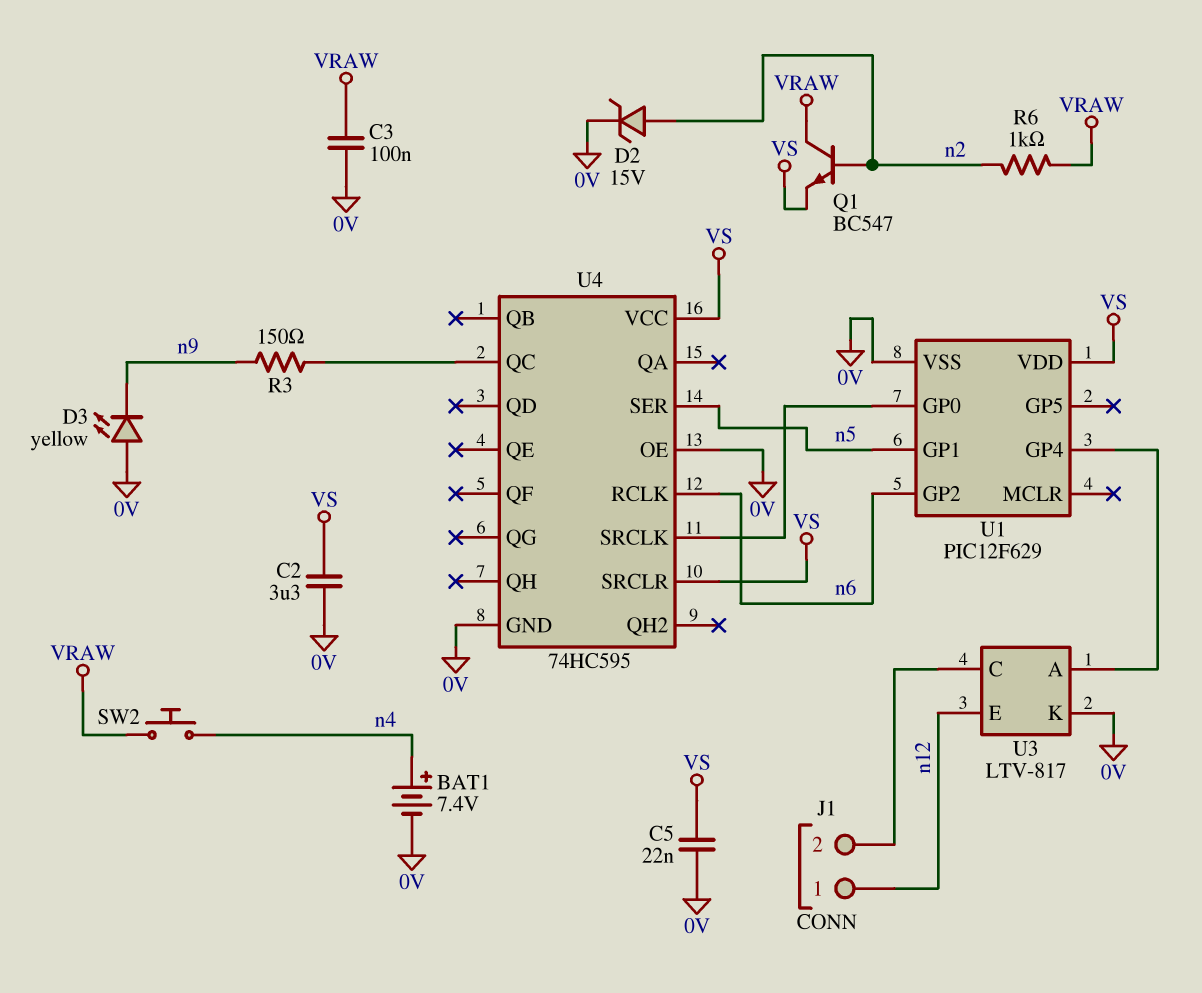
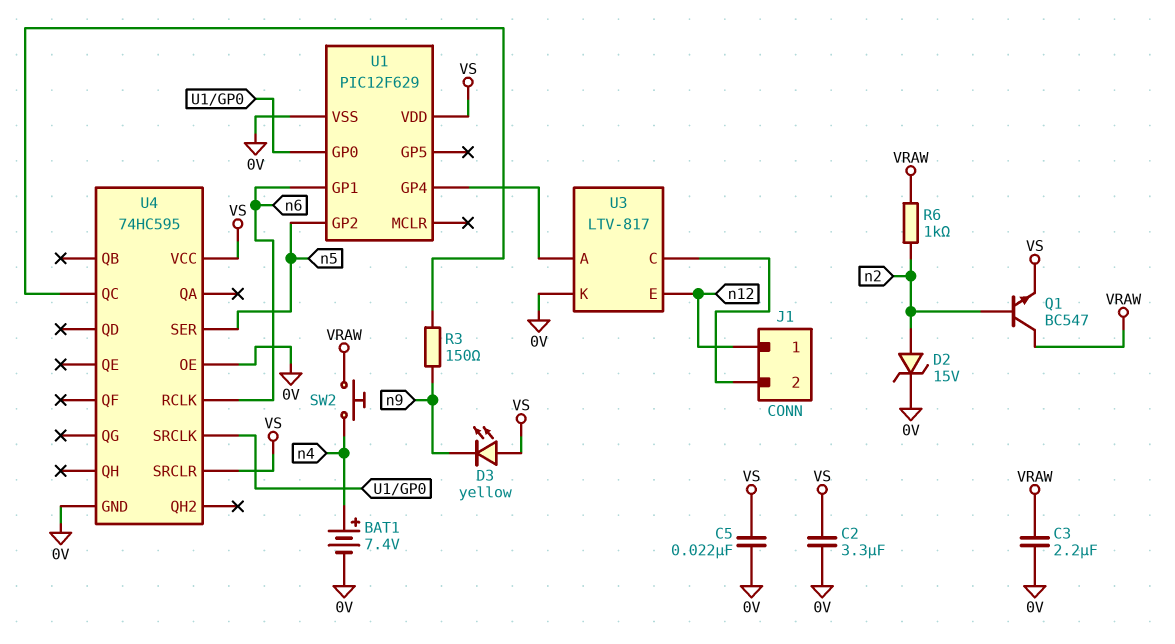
C3: 100nF (0V, VRAW) -> 2.2uF (0V, VRAW)
D3: LED yellow (A 0V, K n9) -> LED yellow (A VS, K n9)
U1 pin GP1: n5 -> n6
U1 pin GP2: n6 -> n5

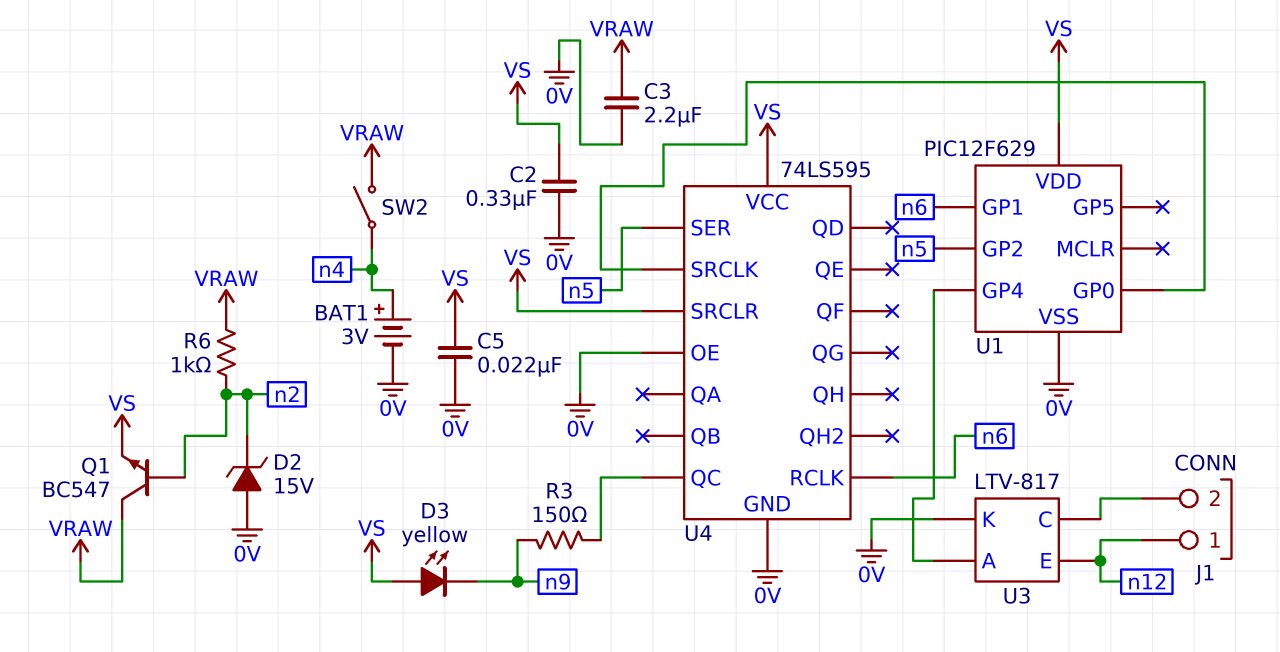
BAT1: 7.4V (plus n4, minus 0V) -> 3V (plus n4, minus 0V)
C2: 3.3uF (0V, VS) -> 330nF (0V, VS)
D2: zener 15V (A n2, K 0V) -> zener 15V (A 0V, K n2)
SW2: button (VRAW, n4) -> switch (VRAW, n4)
U4: 74HC595 -> 74LS595

